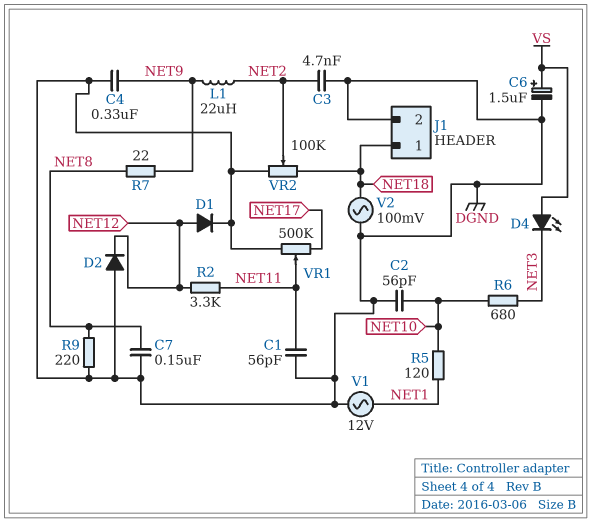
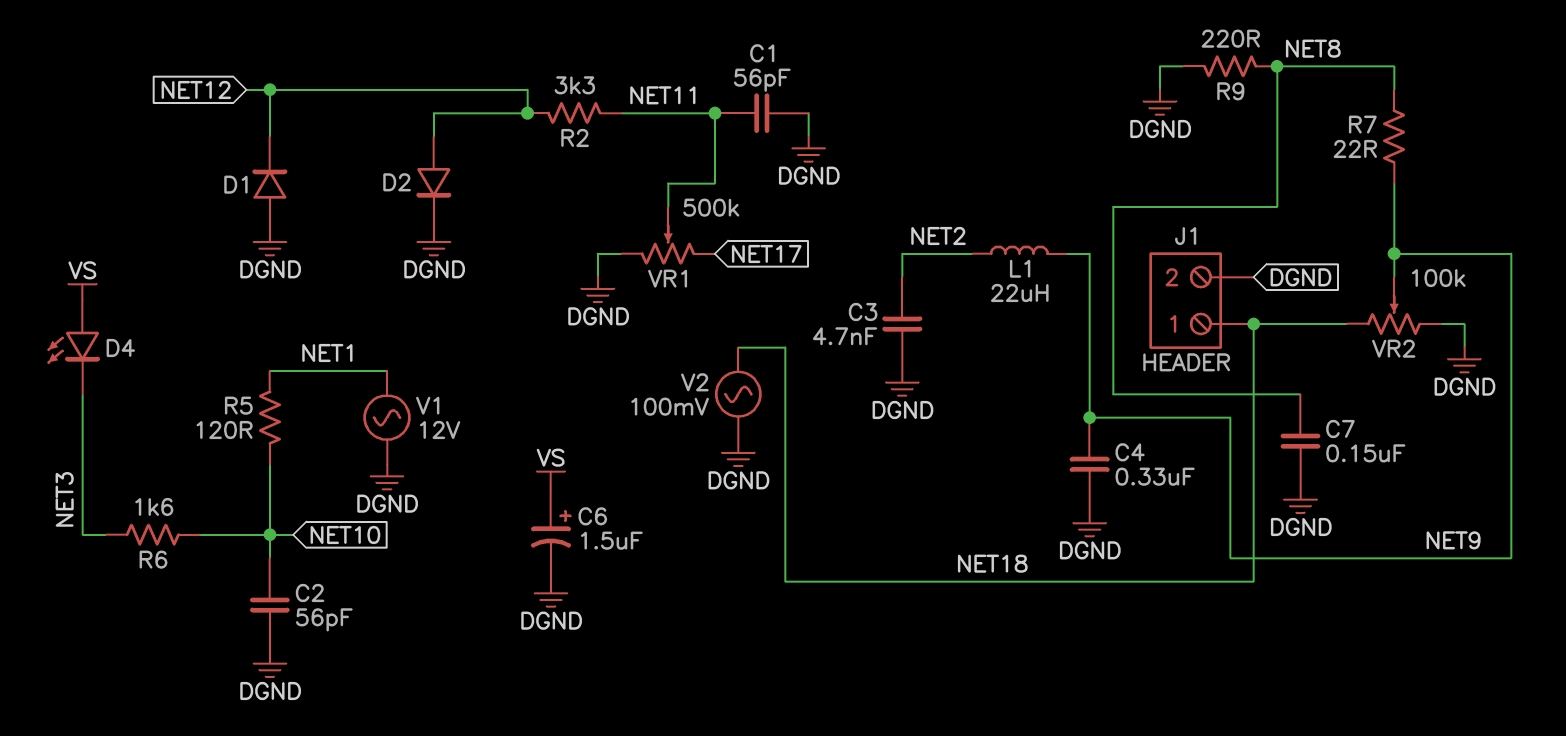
D1: diode (A NET12, K DGND) -> diode (A DGND, K NET12)
D2: diode (A DGND, K NET12) -> diode (A NET12, K DGND)
R6: 680 (NET3, NET10) -> 1.6k (NET3, NET10)
VR2: 100k (DGND, NET18, wiper NET2) -> 100k (DGND, NET18, wiper NET9)

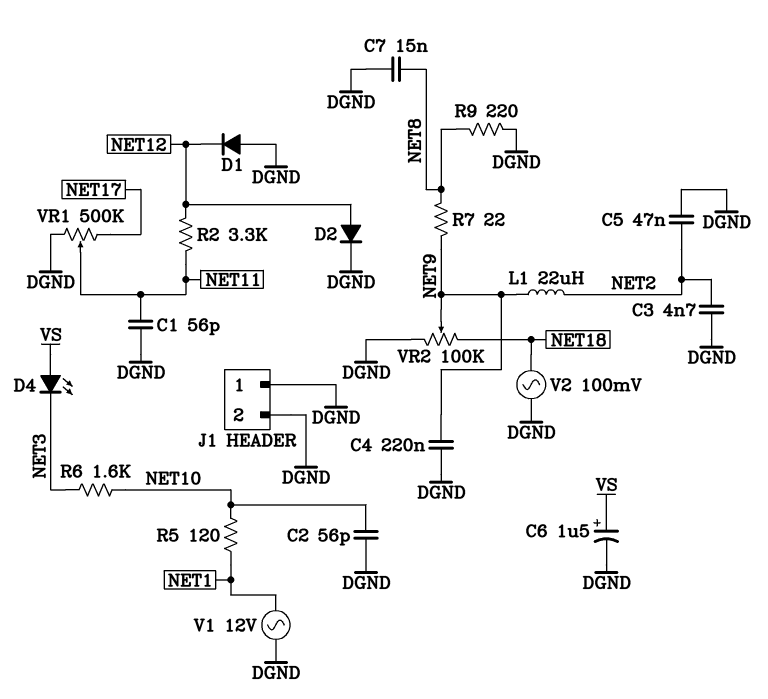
C4: 330nF (DGND, NET9) -> 220nF (DGND, NET9)
C5: none -> 47nF (DGND, NET2)
C7: 150nF (DGND, NET8) -> 15nF (DGND, NET8)
J1 pin 1: NET18 -> DGND

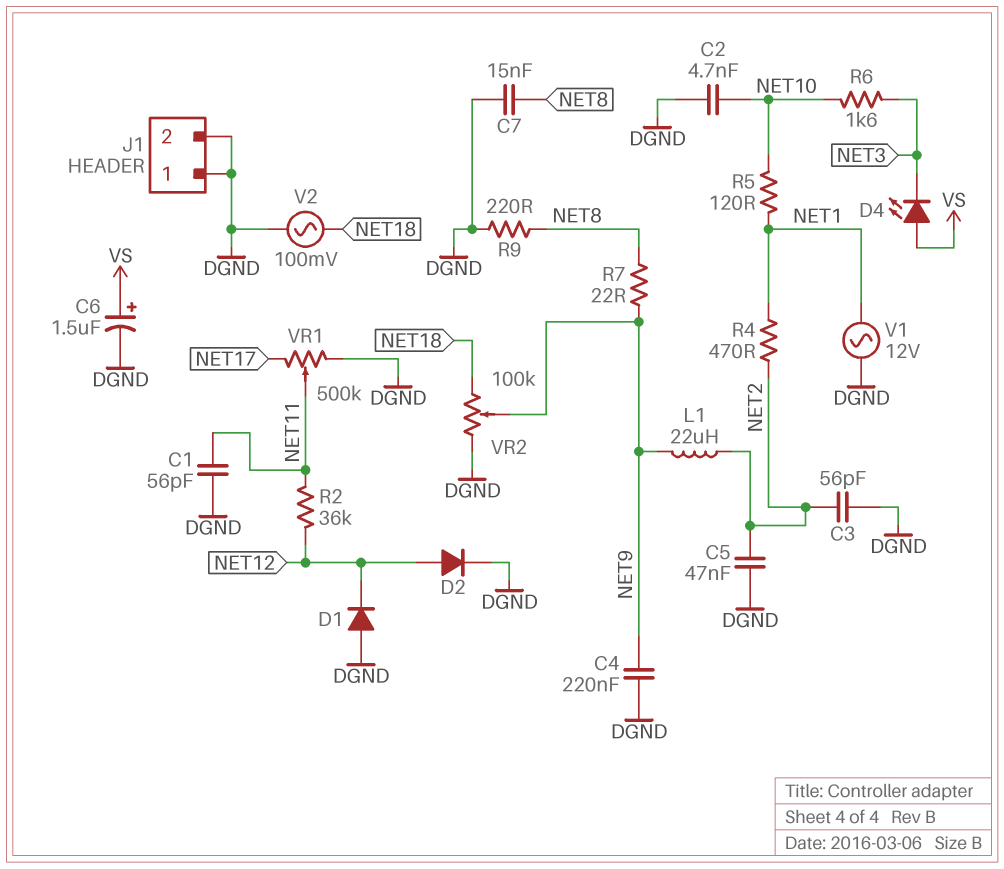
C2: 56pF (DGND, NET10) -> 4.7nF (DGND, NET10)
C3: 4.7nF (DGND, NET2) -> 56pF (DGND, NET2)
R2: 3.3k (NET11, NET12) -> 36k (NET11, NET12)
R4: none -> 470 (NET1, NET2)

